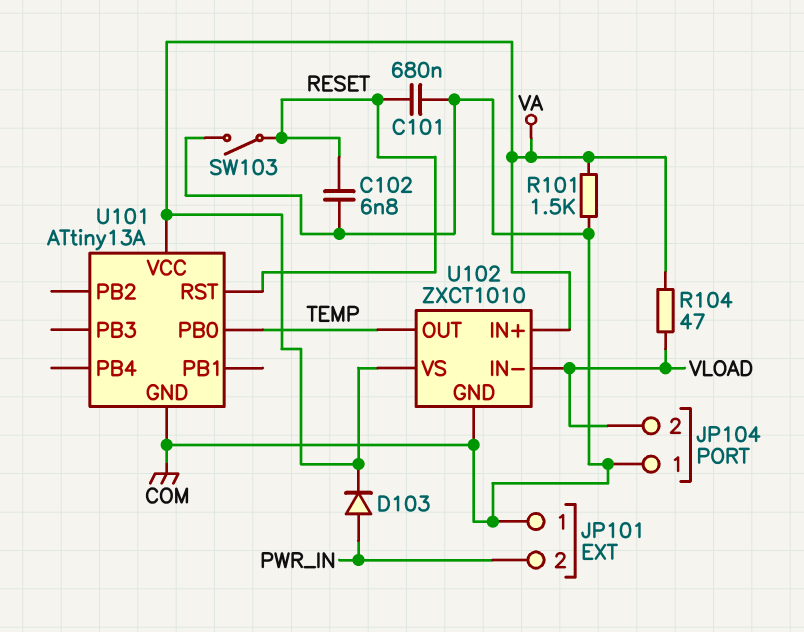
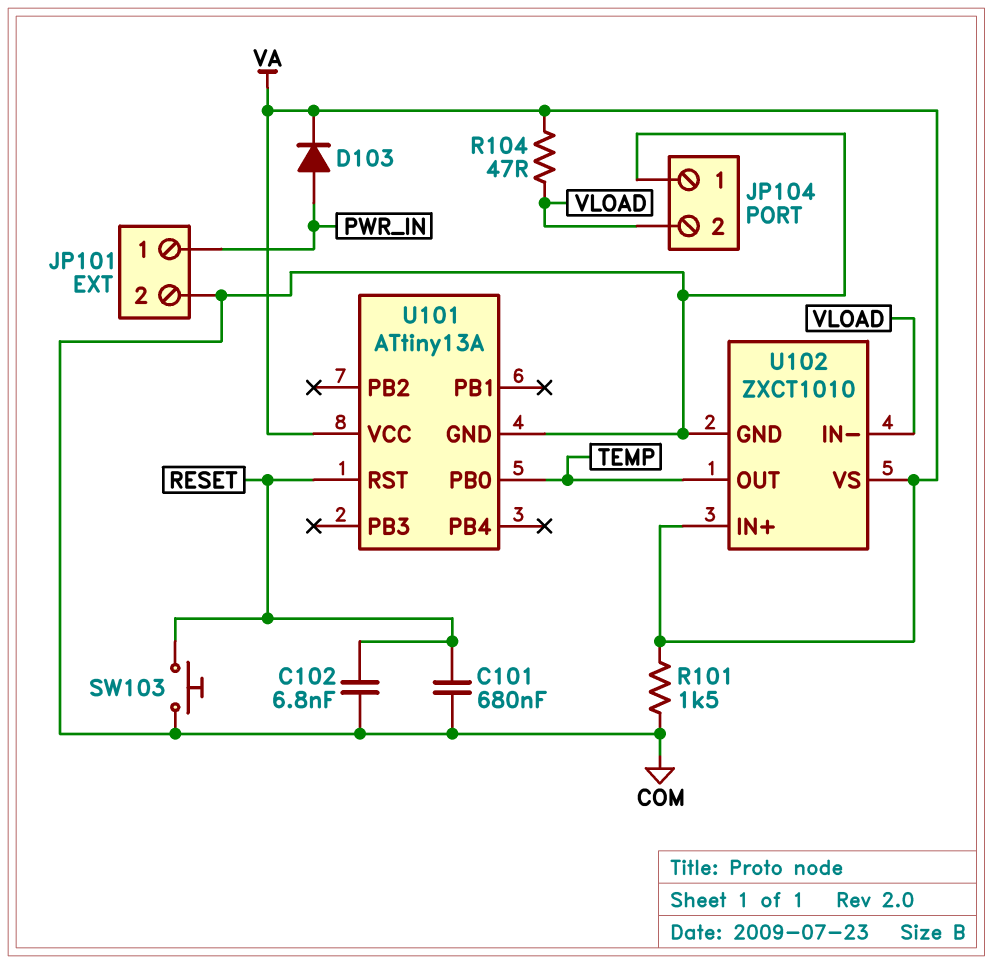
JP101 pin 1: COM -> PWR_IN
JP101 pin 2: PWR_IN -> COM
SW103: switch (COM, RESET) -> button (COM, RESET)

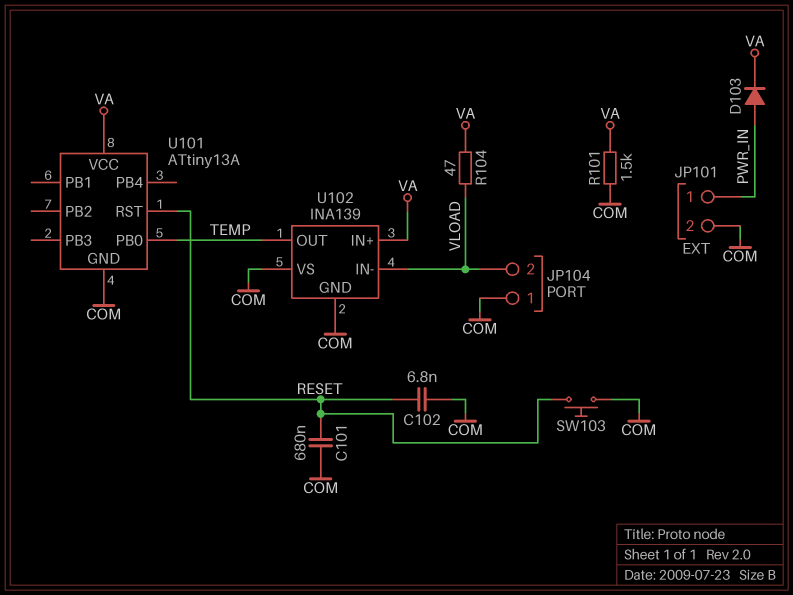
U102: ZXCT1010 -> INA139
U102 pin VS: VA -> COM

